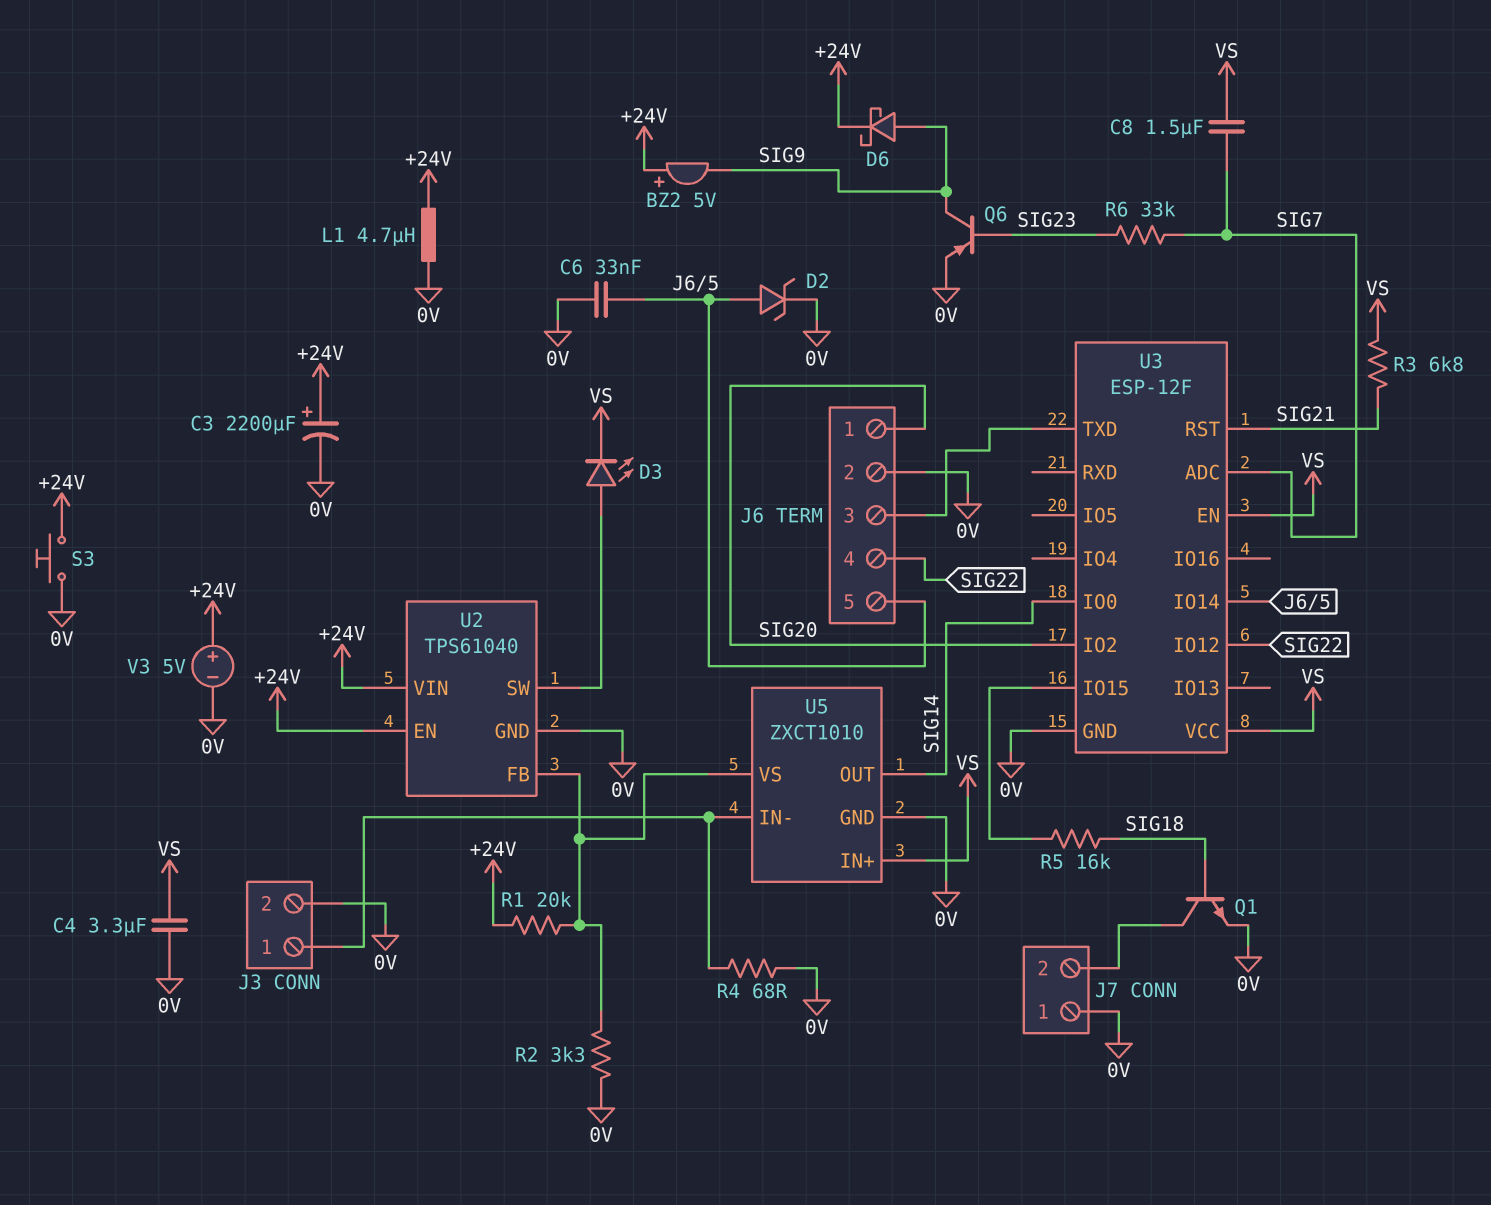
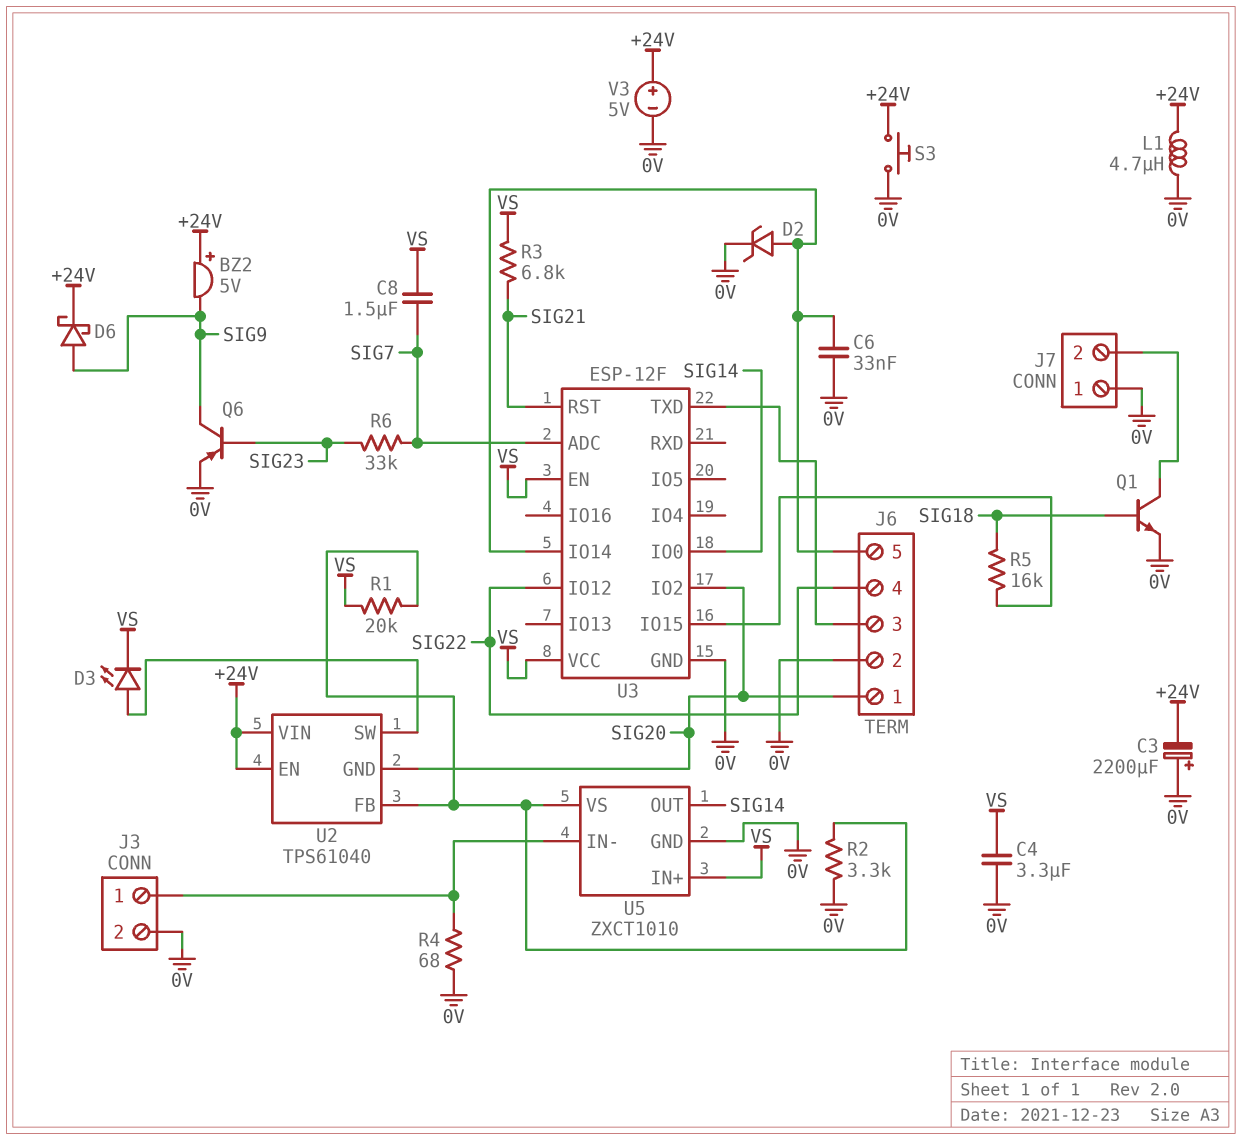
C3: 2200uF (plus +24V, minus 0V) -> 2200uF (plus 0V, minus +24V)
R1: 20k (+24V, U2/FB) -> 20k (U2/FB, VS)
U2 pin GND: 0V -> SIG20

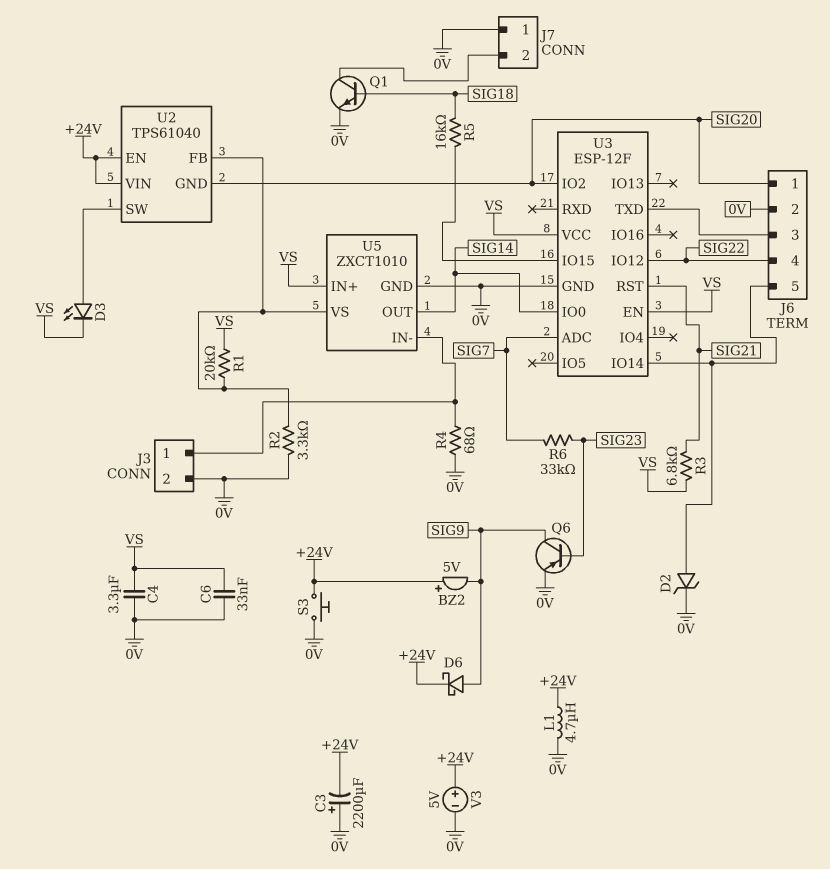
C6: 33nF (0V, J6/5) -> 33nF (0V, VS)
C8: 1.5uF (SIG7, VS) -> none

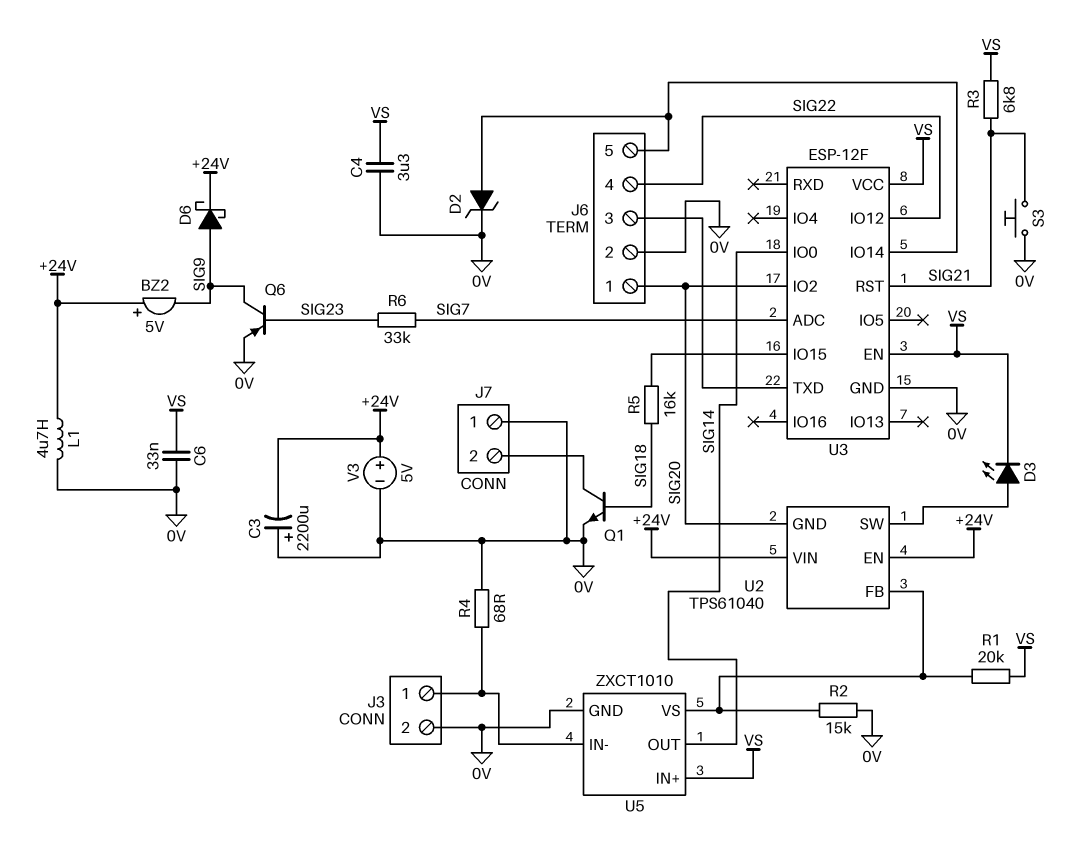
R2: 3.3k (0V, U2/FB) -> 15k (0V, U2/FB)
S3: button (+24V, 0V) -> button (0V, SIG21)

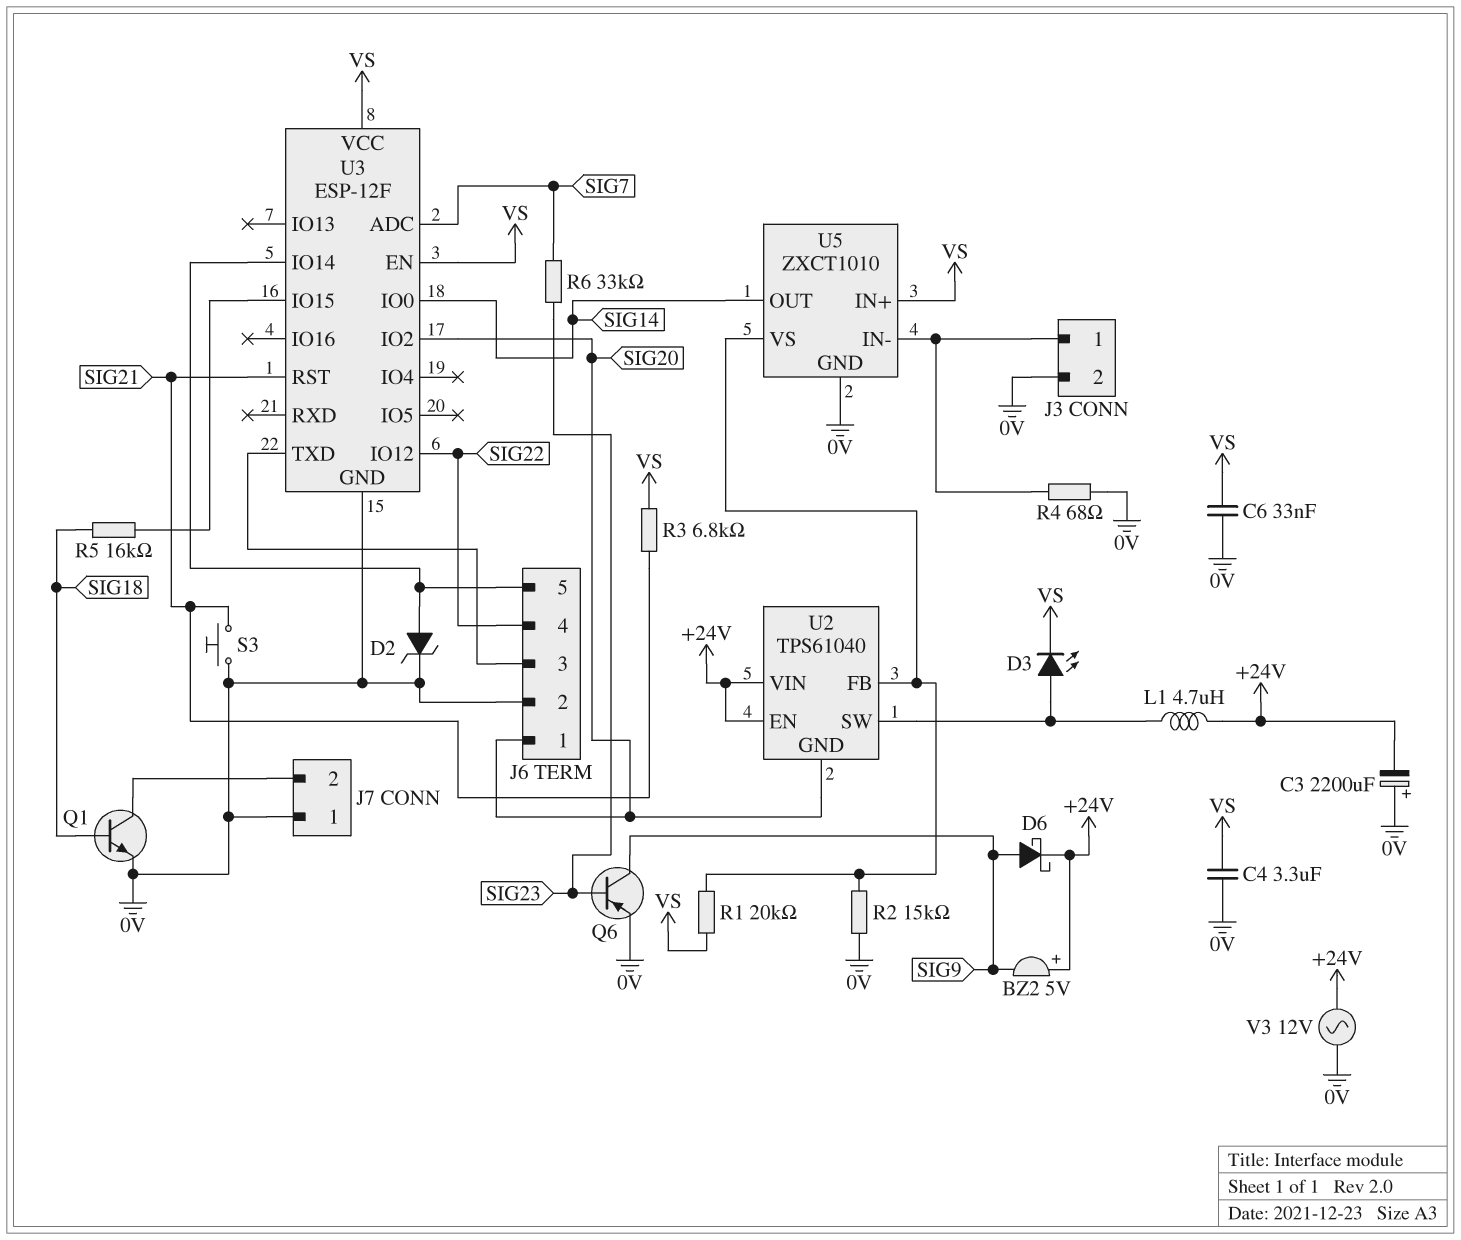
L1: 4.7uH (+24V, 0V) -> 4.7uH (+24V, U2/SW)
V3: 5V (plus +24V, minus 0V) -> AC 12V (+24V, 0V)

